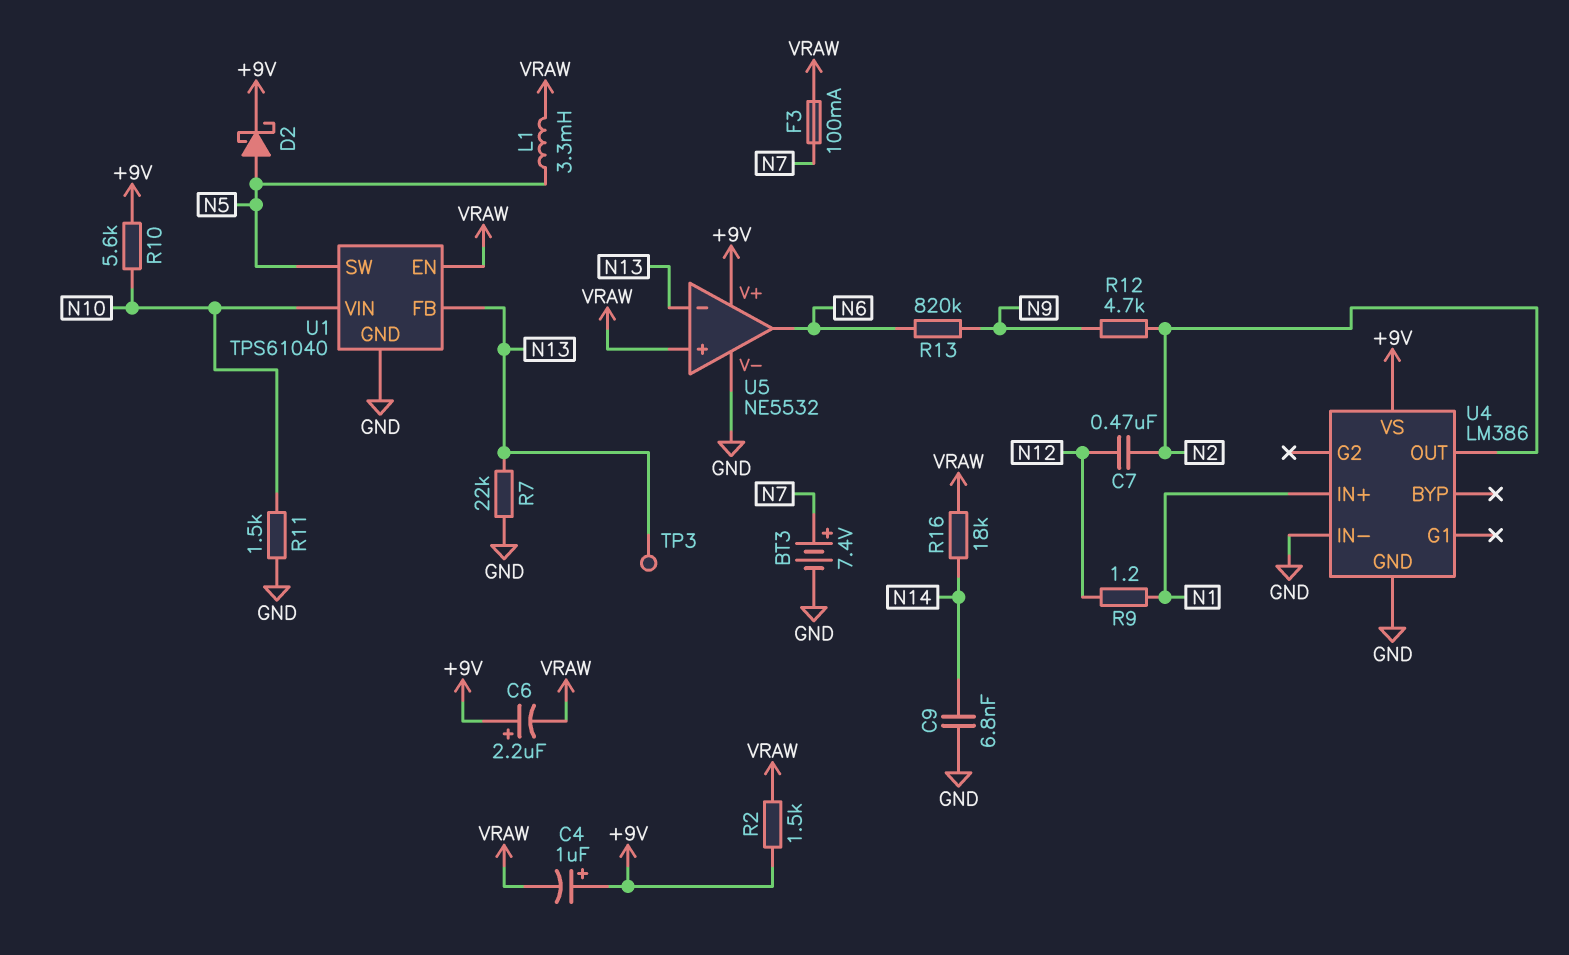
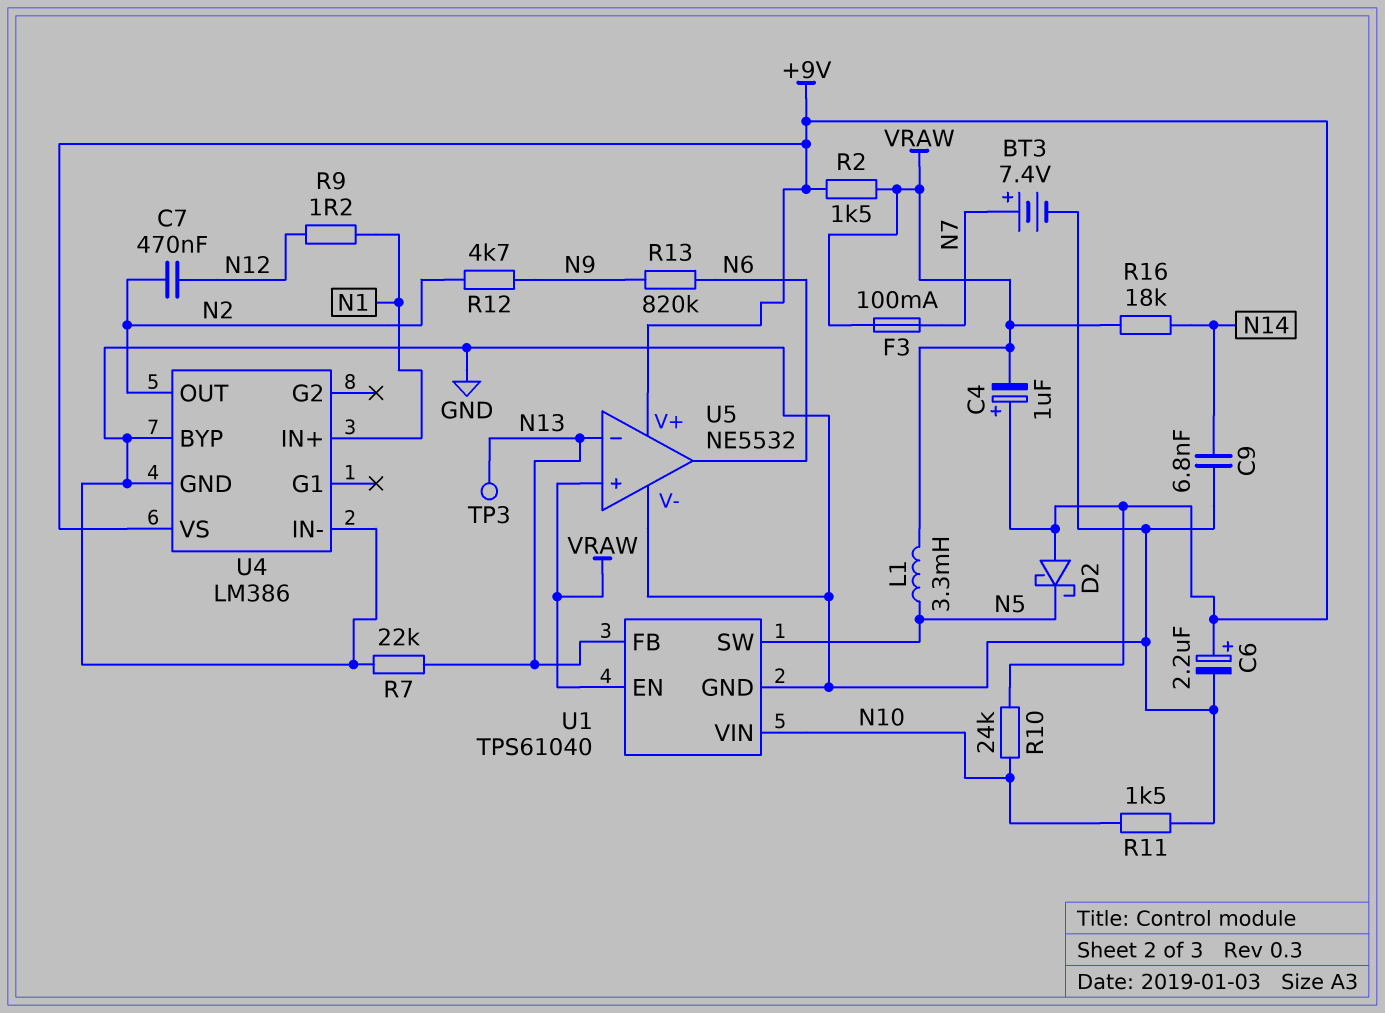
C6: 2.2uF (plus +9V, minus VRAW) -> 2.2uF (plus +9V, minus GND)
D2: schottky (A N5, K +9V) -> schottky (A +9V, K N5)
R10: 5.6k (+9V, N10) -> 24k (+9V, N10)
U4 pin BYP: none -> GND

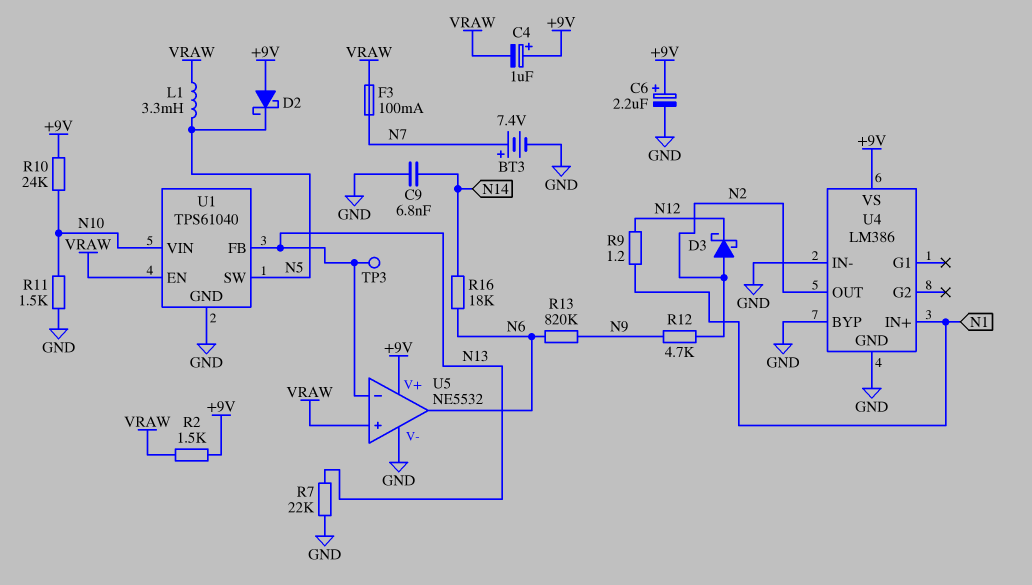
C7: 470nF (N2, N12) -> none
D3: none -> schottky (A N2, K N12)
R16: 18k (N14, VRAW) -> 18k (N6, N14)

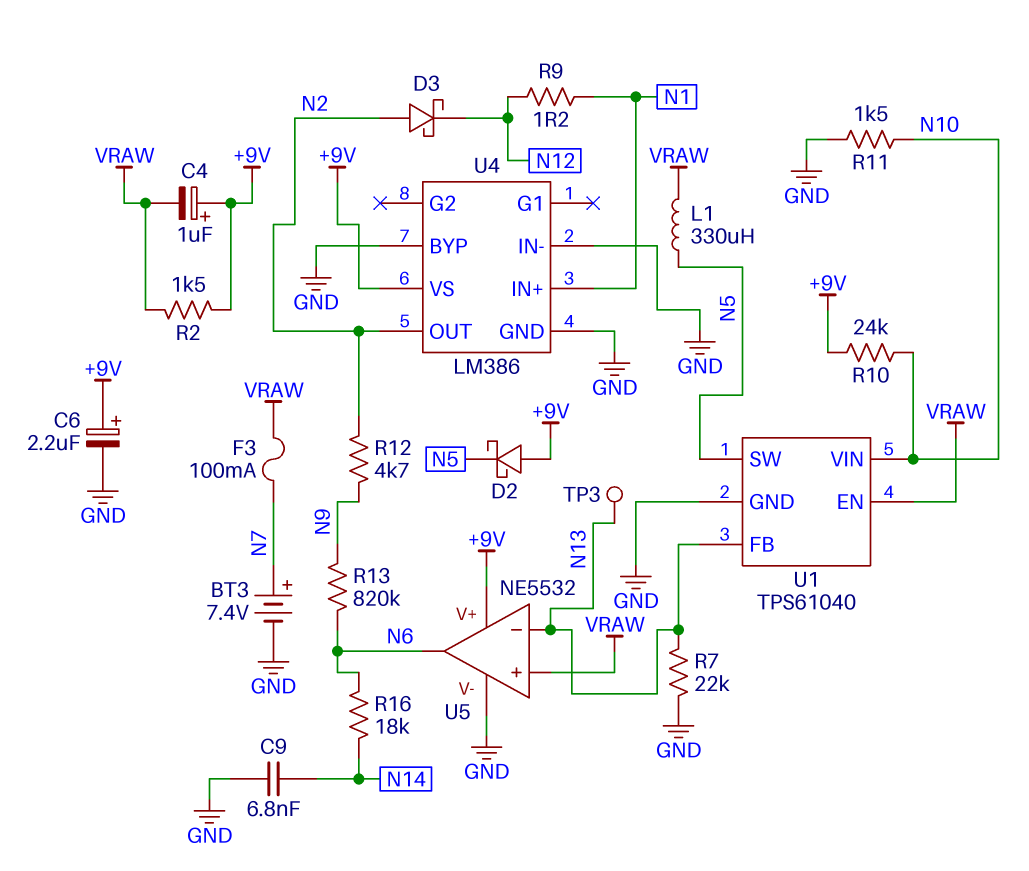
L1: 3.3mH (N5, VRAW) -> 330uH (N5, VRAW)

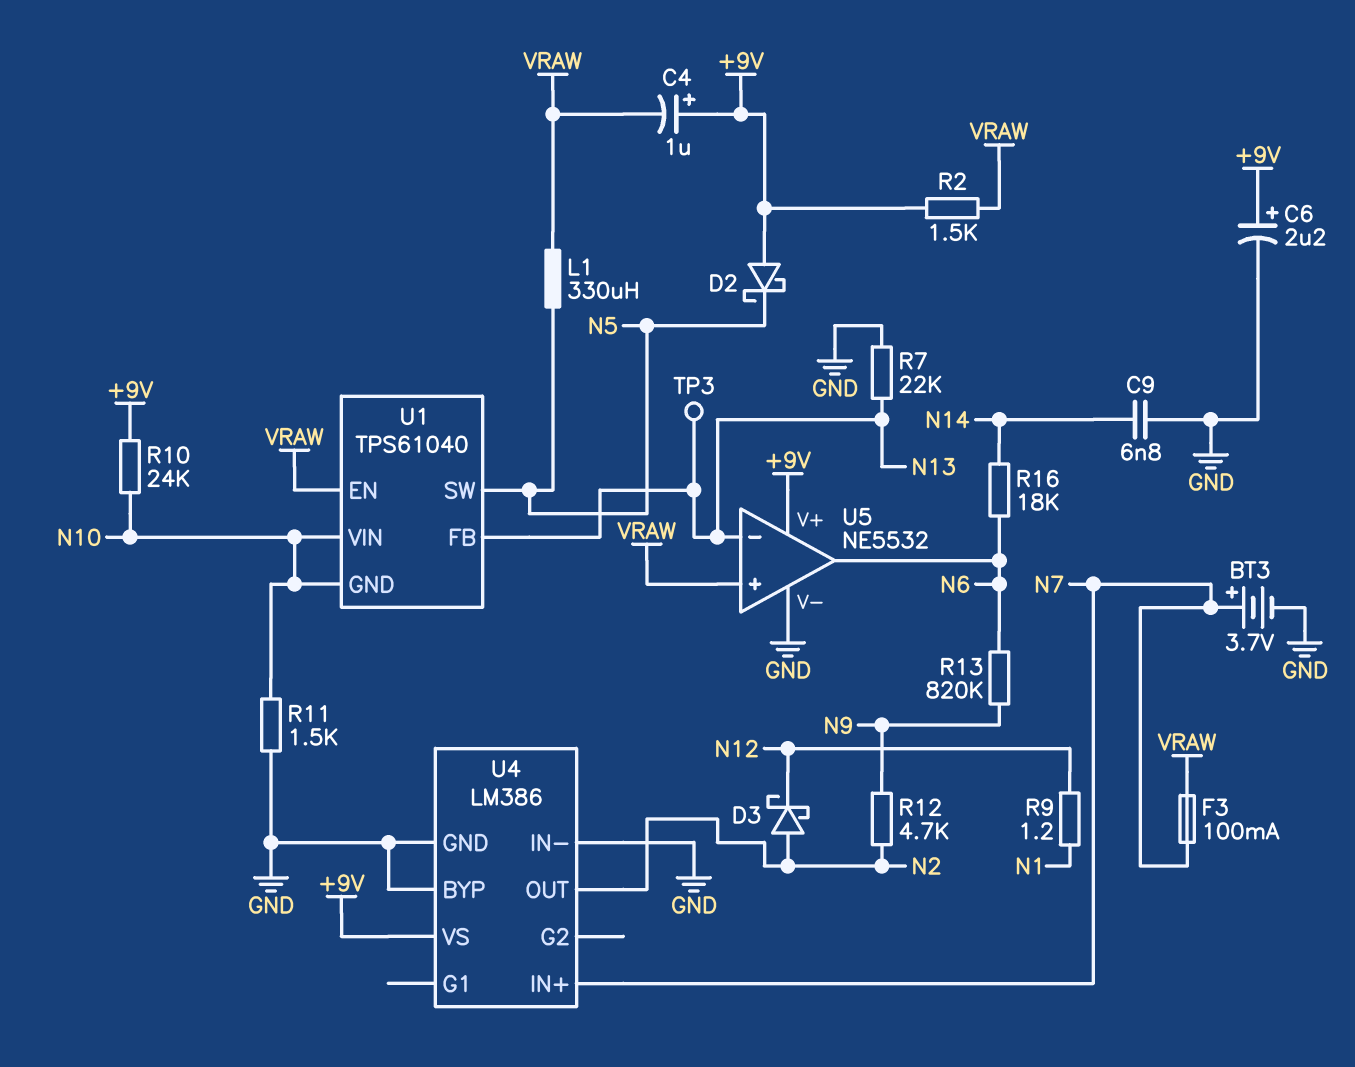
BT3: 7.4V (plus N7, minus GND) -> 3.7V (plus N7, minus GND)
U1 pin GND: GND -> N10
U4 pin IN+: N1 -> N7

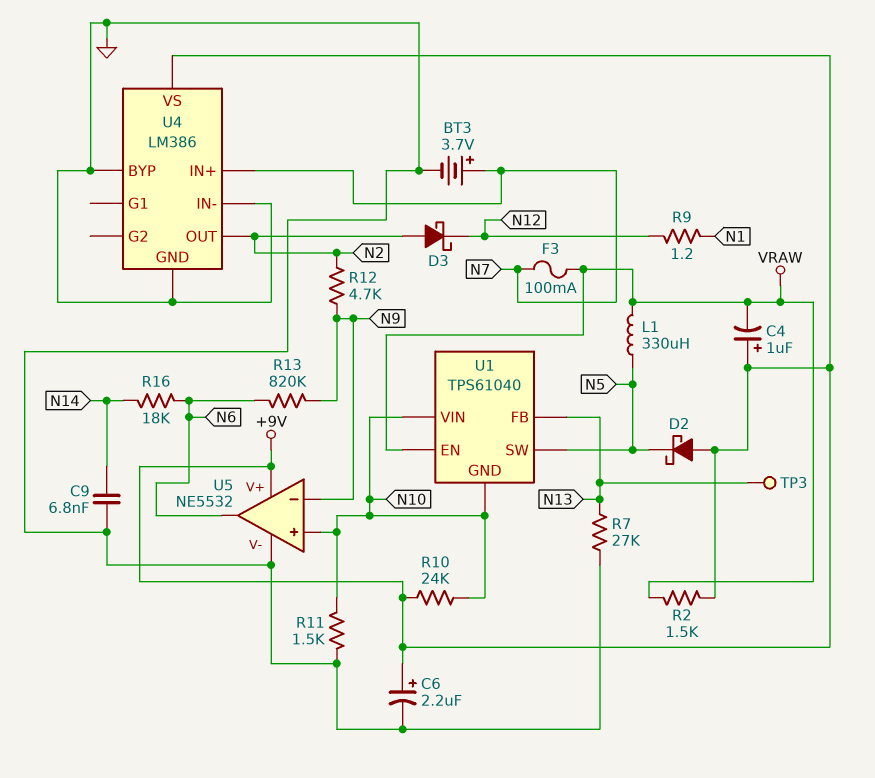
R7: 22k (GND, N13) -> 27k (GND, N13)
U5 pin in+: VRAW -> N10
U5 pin in-: N13 -> N9

